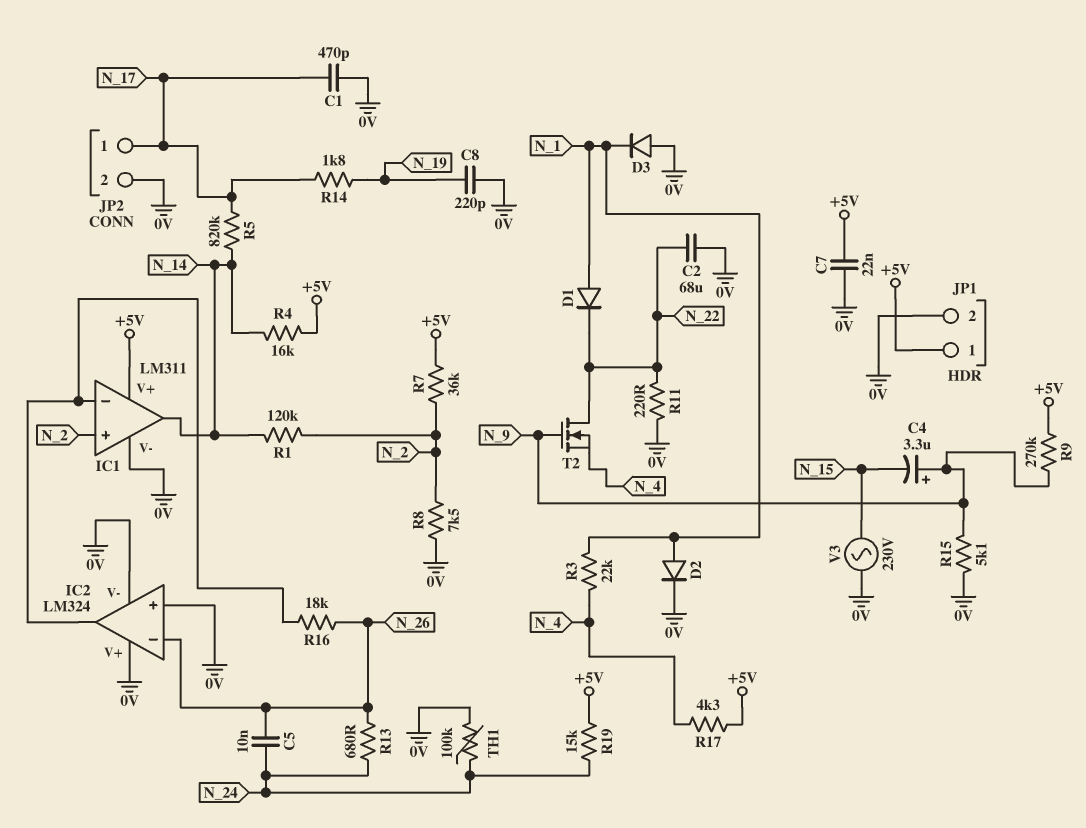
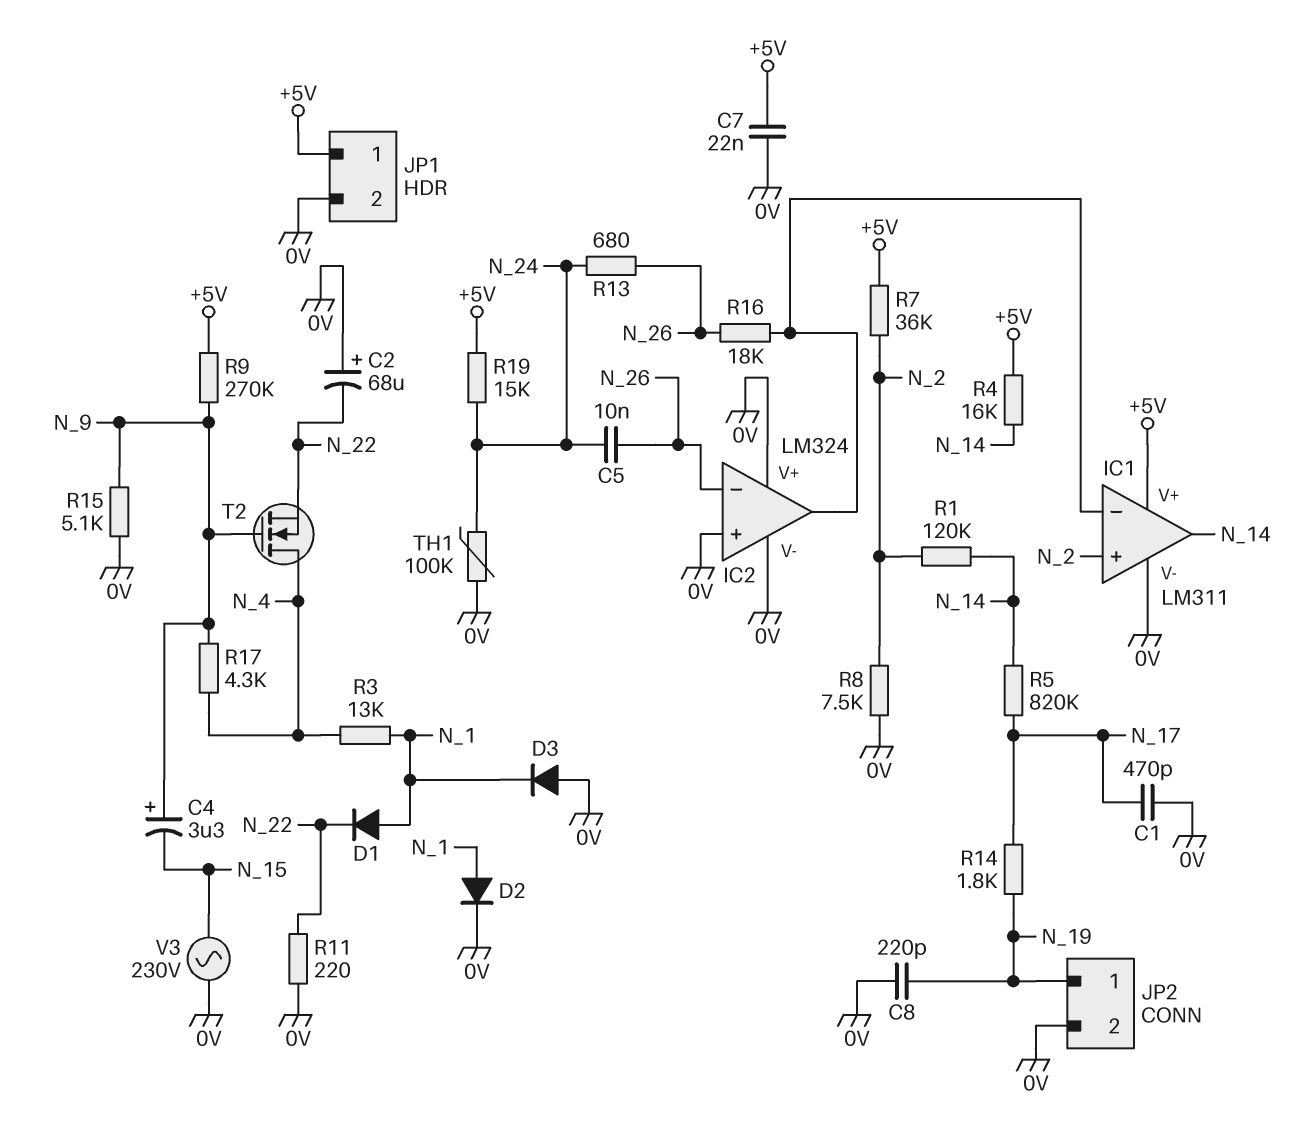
C2: 68uF (0V, N_22) -> 68uF (plus 0V, minus N_22)
JP2 pin 1: N_17 -> N_19
R3: 22k (N_1, N_4) -> 13k (N_1, N_4)
R17: 4.3k (+5V, N_4) -> 4.3k (N_4, N_9)
T2: NMOS (G N_9, D N_22, S N_4) -> NMOS (G N_9, D N_4, S N_22)

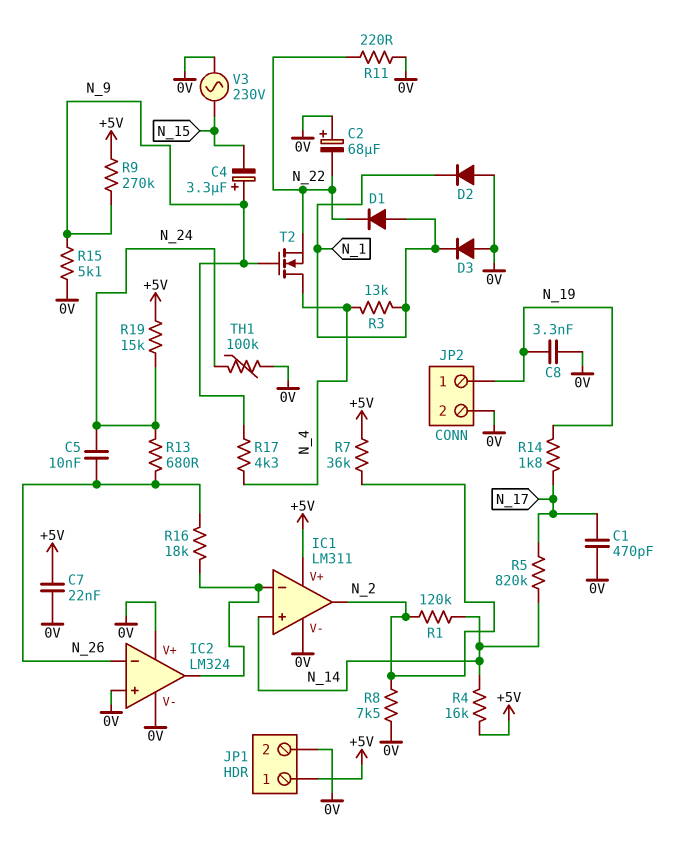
C8: 220pF (0V, N_19) -> 3.3nF (0V, N_19)
D2: diode (A N_1, K 0V) -> diode (A 0V, K N_1)
IC1 pin in+: N_2 -> N_14
IC1 pin out: N_14 -> N_2

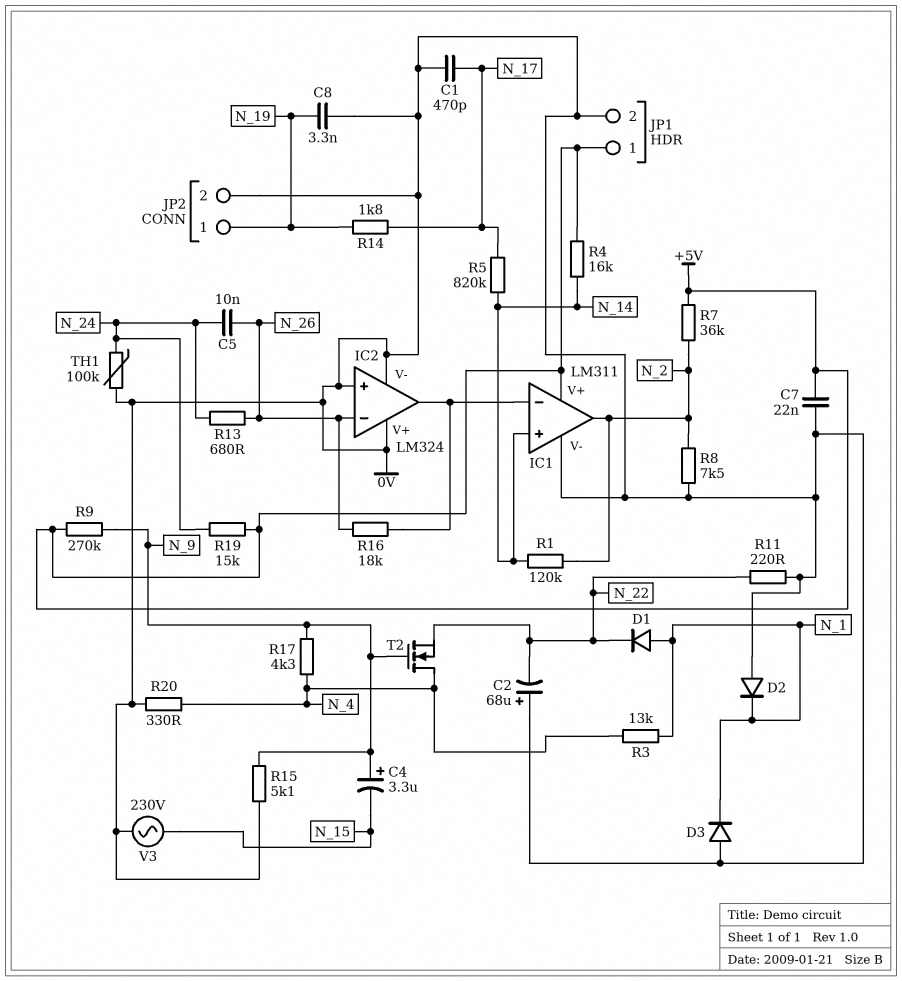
R20: none -> 330 (0V, N_4)

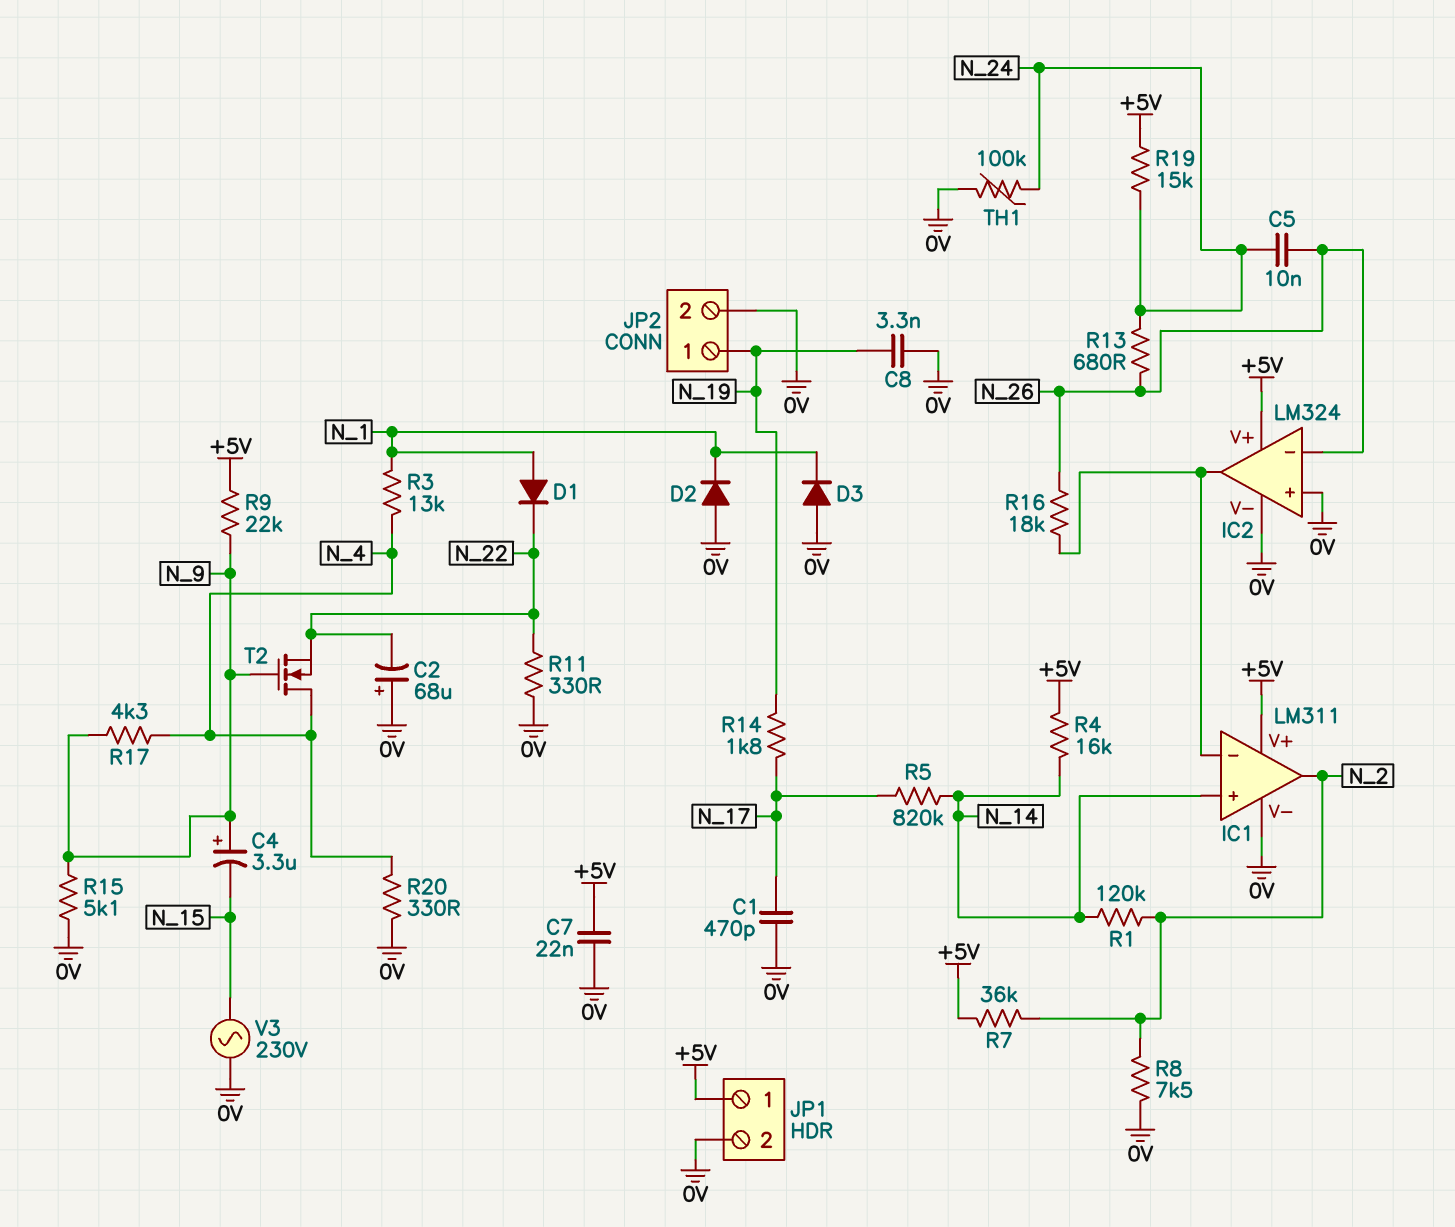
IC2 pin V+: 0V -> +5V
R9: 270k (+5V, N_9) -> 22k (+5V, N_9)
R11: 220 (0V, N_22) -> 330 (0V, N_22)

